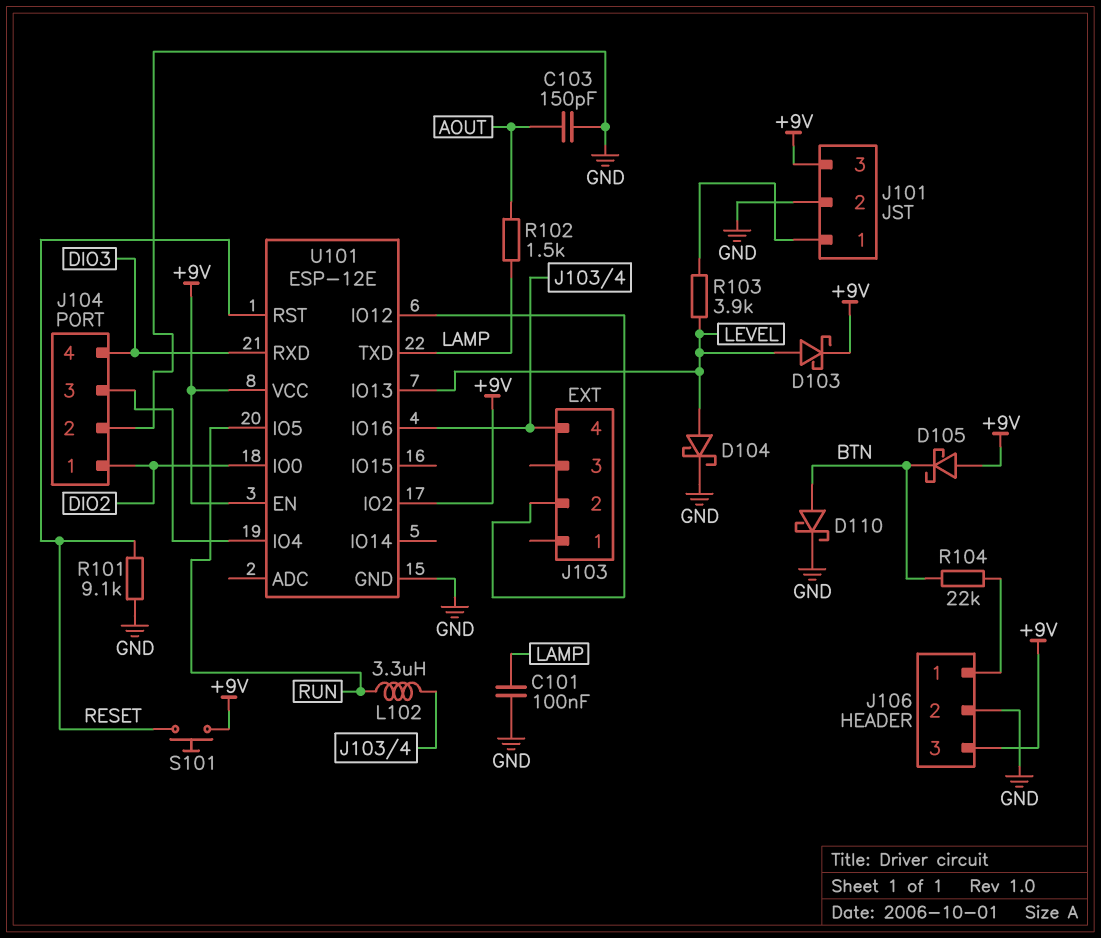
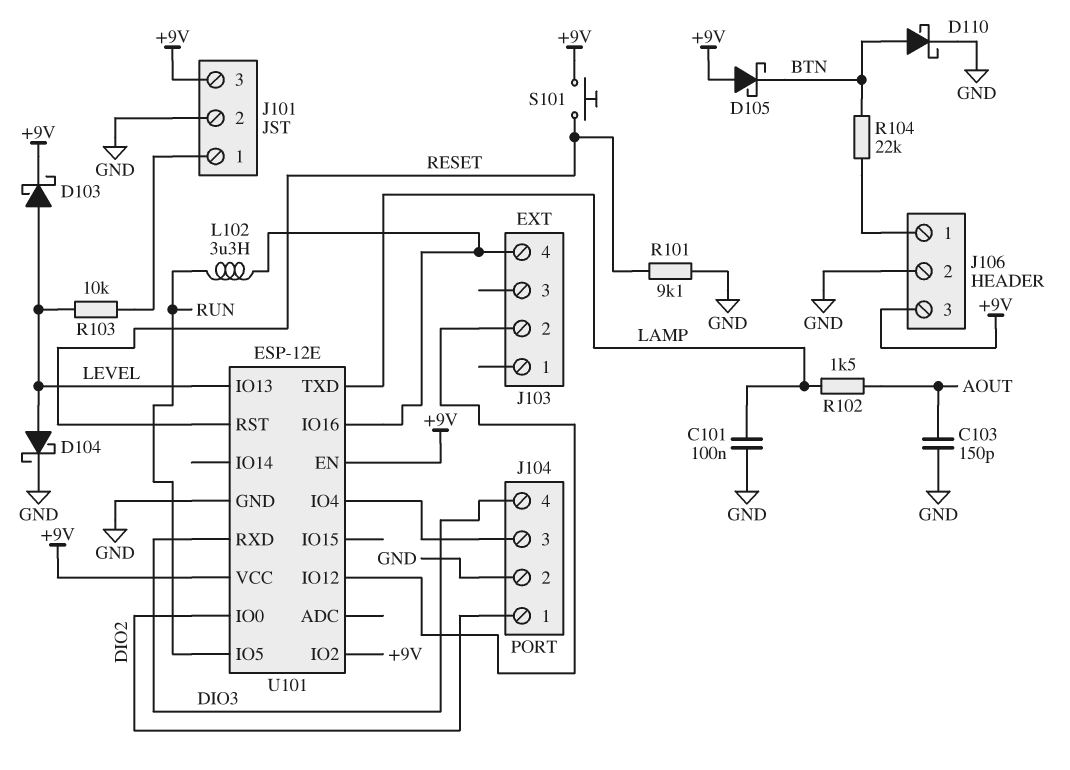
R103: 3.9k (J101/1, LEVEL) -> 10k (J101/1, LEVEL)

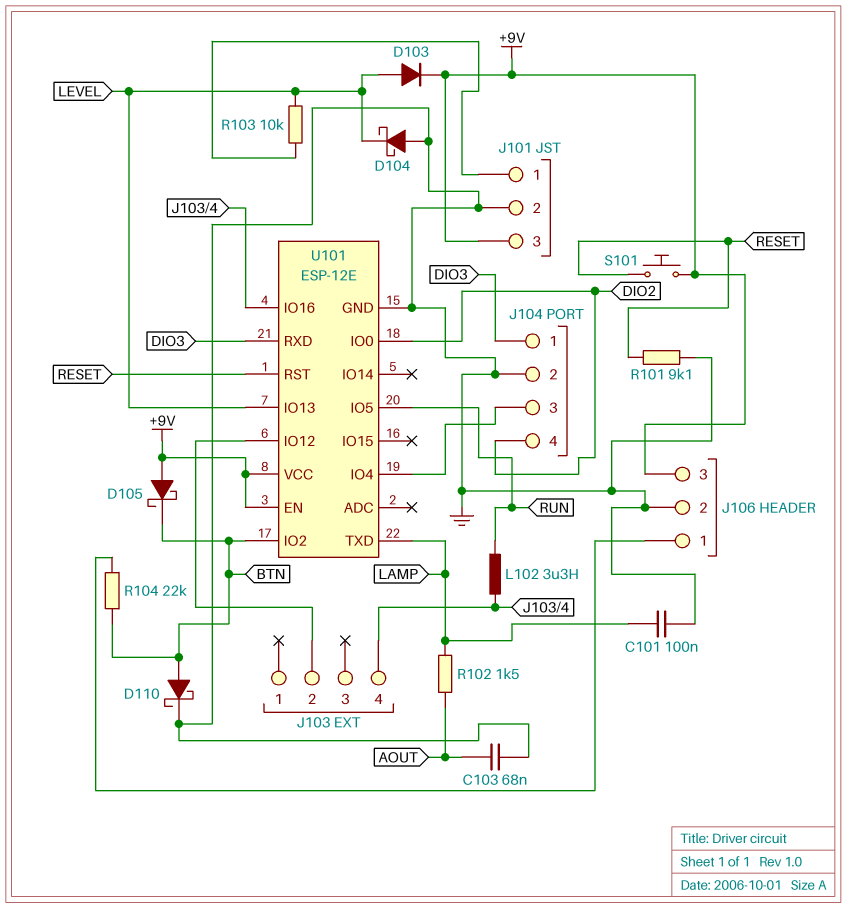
C103: 150pF (AOUT, GND) -> 68nF (AOUT, GND)
D103: schottky (A LEVEL, K +9V) -> diode (A LEVEL, K +9V)
D104: schottky (A LEVEL, K GND) -> schottky (A GND, K LEVEL)
J104 pin 1: DIO2 -> DIO3
J104 pin 4: DIO3 -> DIO2
U101 pin IO2: +9V -> BTN

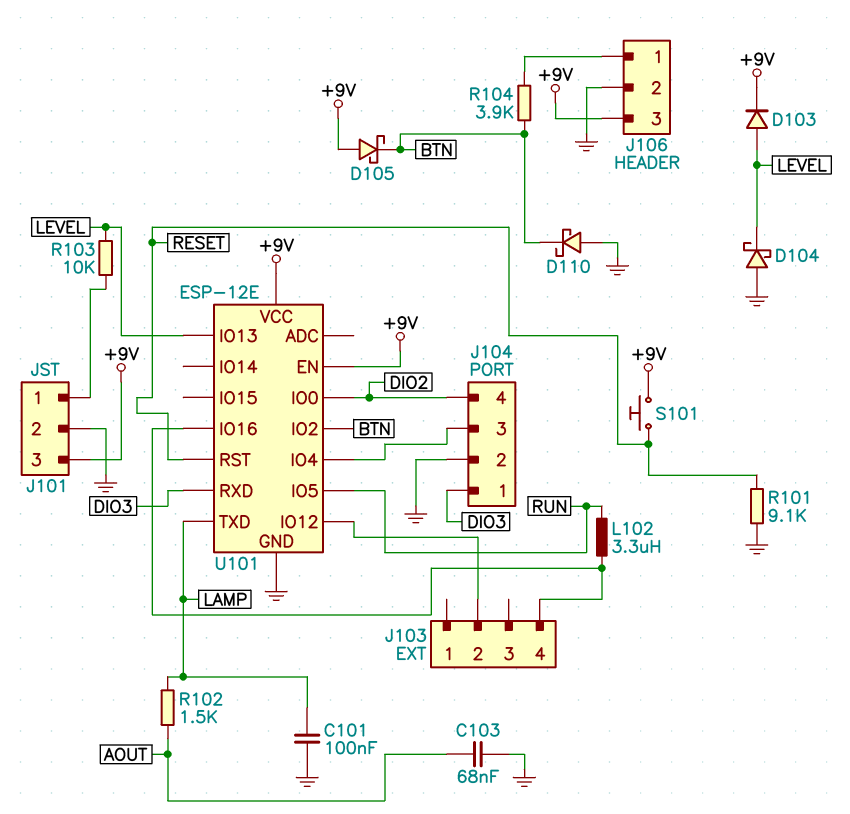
D110: schottky (A BTN, K GND) -> schottky (A GND, K BTN)
R104: 22k (BTN, J106/1) -> 3.9k (BTN, J106/1)

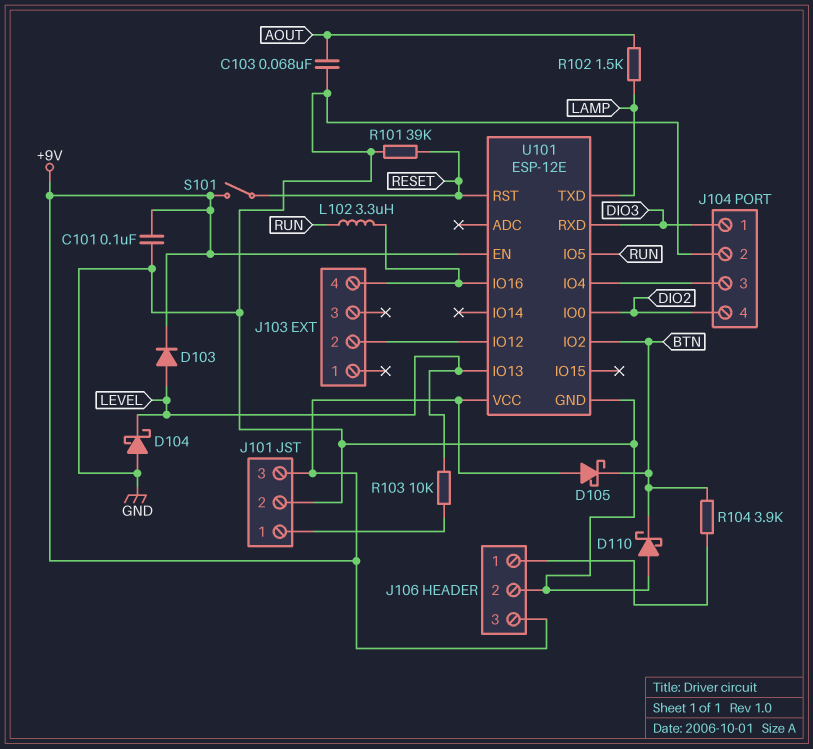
C101: 100nF (GND, LAMP) -> 100nF (+9V, GND)
R101: 9.1k (GND, RESET) -> 39k (GND, RESET)
S101: button (+9V, RESET) -> switch (+9V, RESET)

